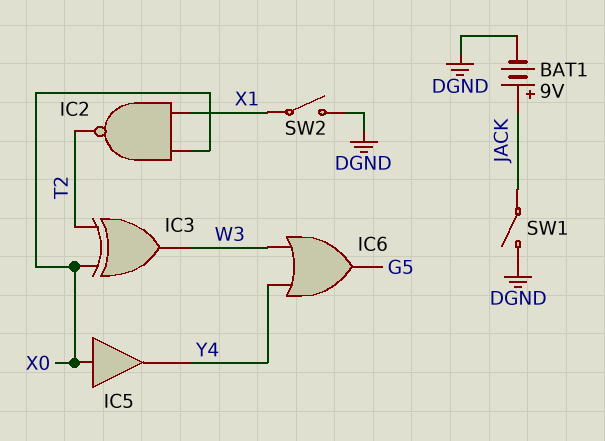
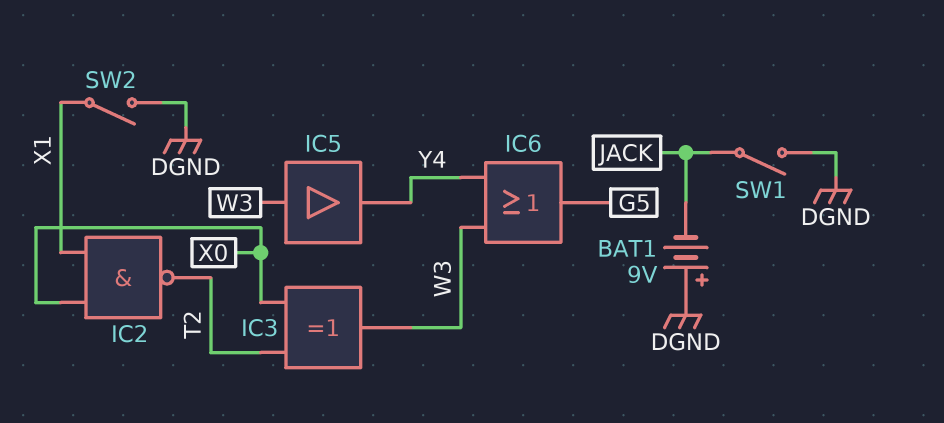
BAT1: 9V (plus JACK, minus DGND) -> 9V (plus DGND, minus JACK)
IC5: buffer (in X0, out Y4) -> buffer (in W3, out Y4)

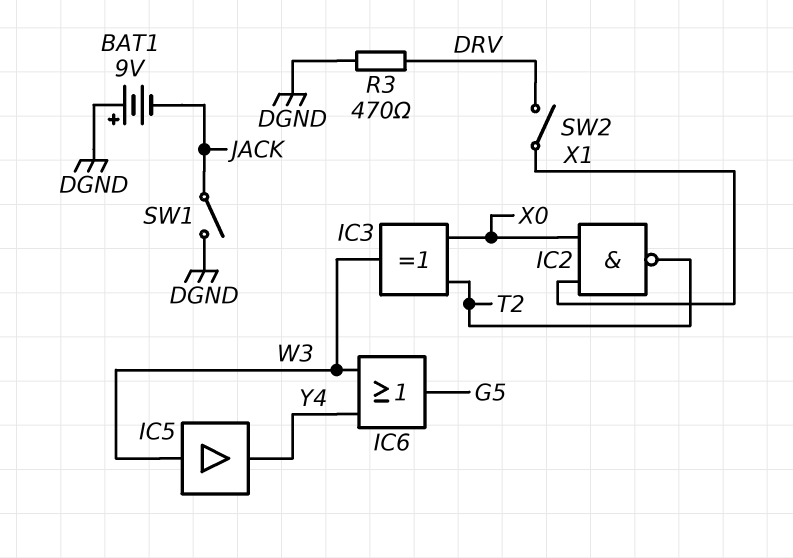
R3: none -> 470 (DGND, DRV)
SW2: switch (DGND, X1) -> switch (DRV, X1)

